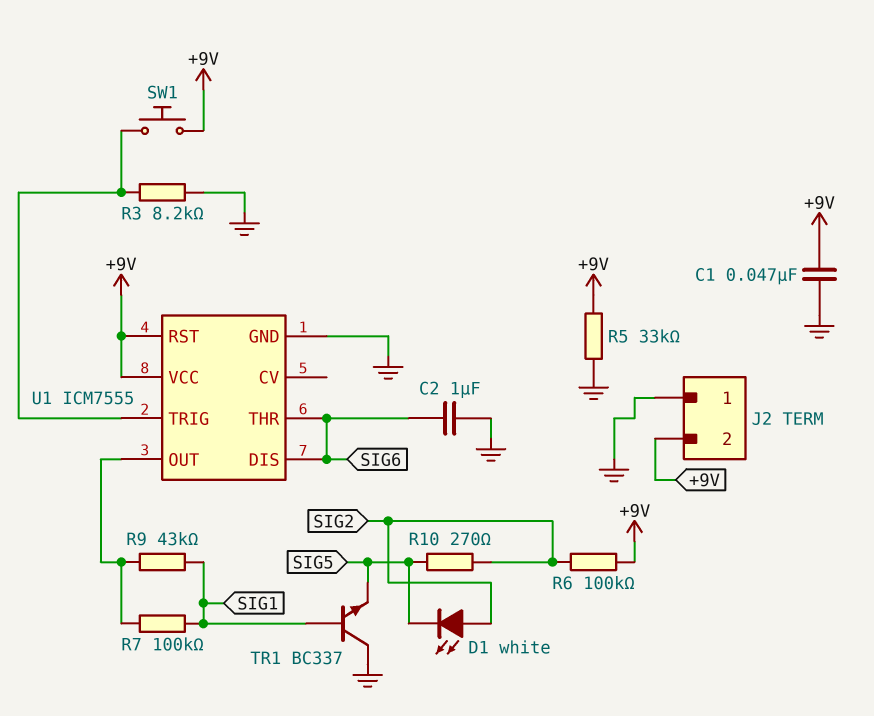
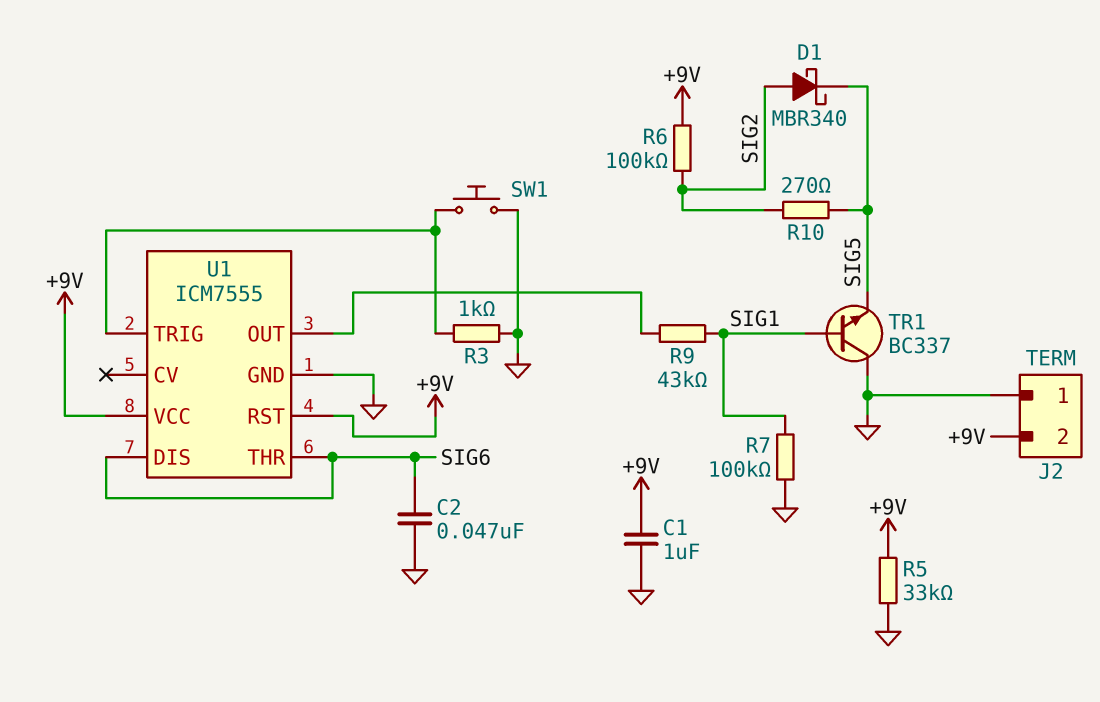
C1: 47nF (+9V, GND) -> 1uF (+9V, GND)
C2: 1uF (GND, SIG6) -> 47nF (GND, SIG6)
D1: LED white (A SIG2, K SIG5) -> schottky MBR340 (A SIG2, K SIG5)
R3: 8.2k (GND, U1/TRIG) -> 1k (GND, U1/TRIG)
R7: 100k (SIG1, U1/OUT) -> 100k (GND, SIG1)
SW1: button (+9V, U1/TRIG) -> button (GND, U1/TRIG)

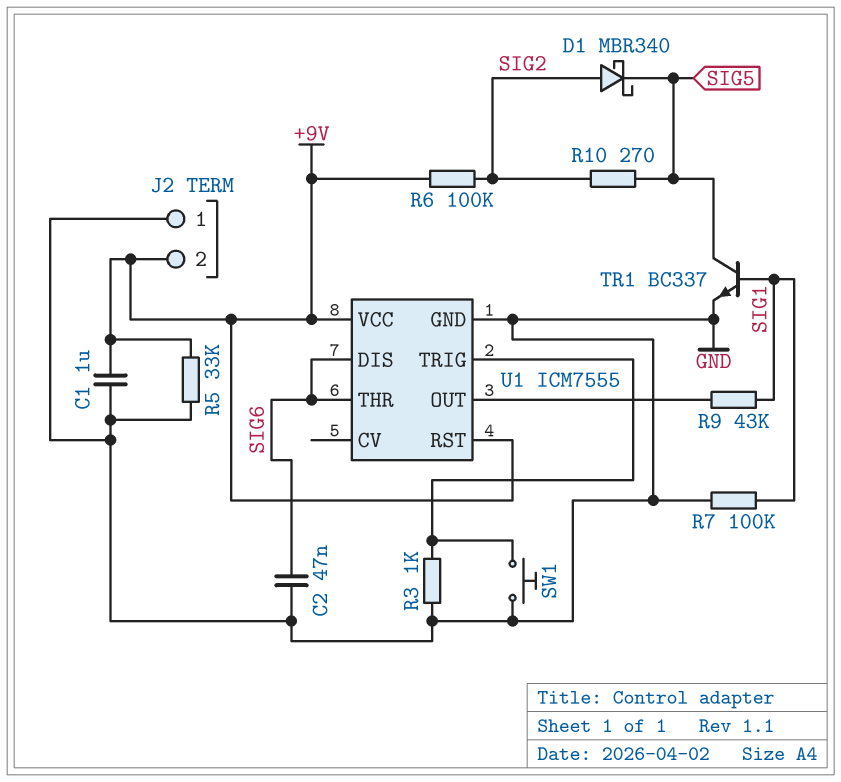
TR1: NPN BC337 (B SIG1, C GND, E SIG5) -> NPN BC337 (B SIG1, C SIG5, E GND)

